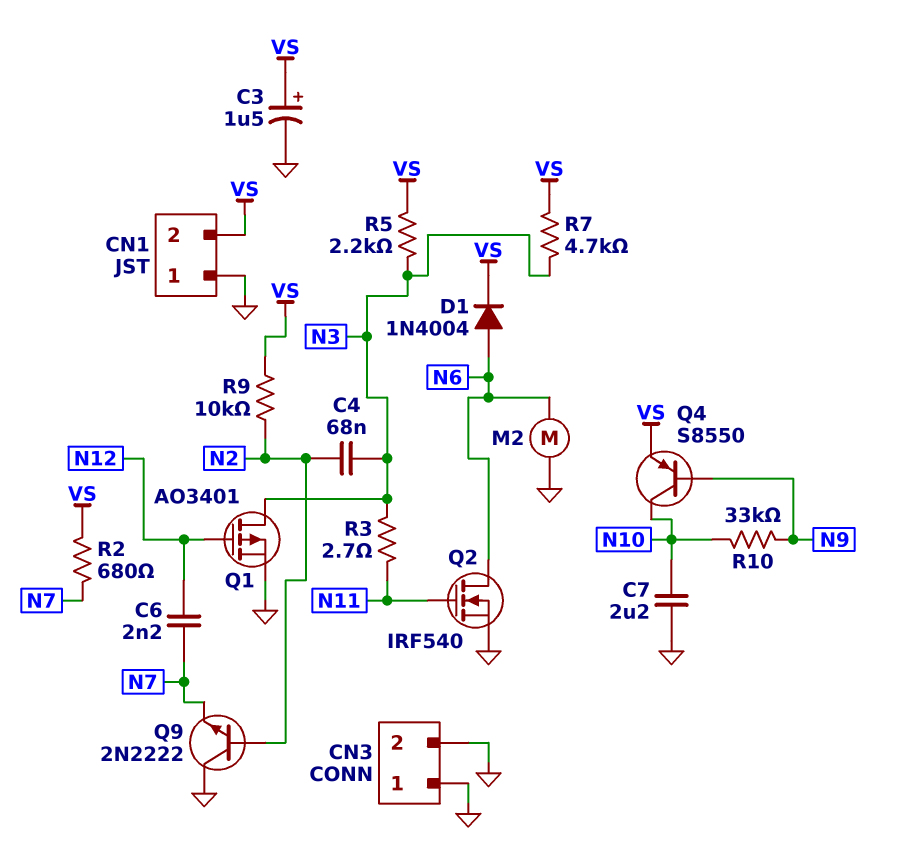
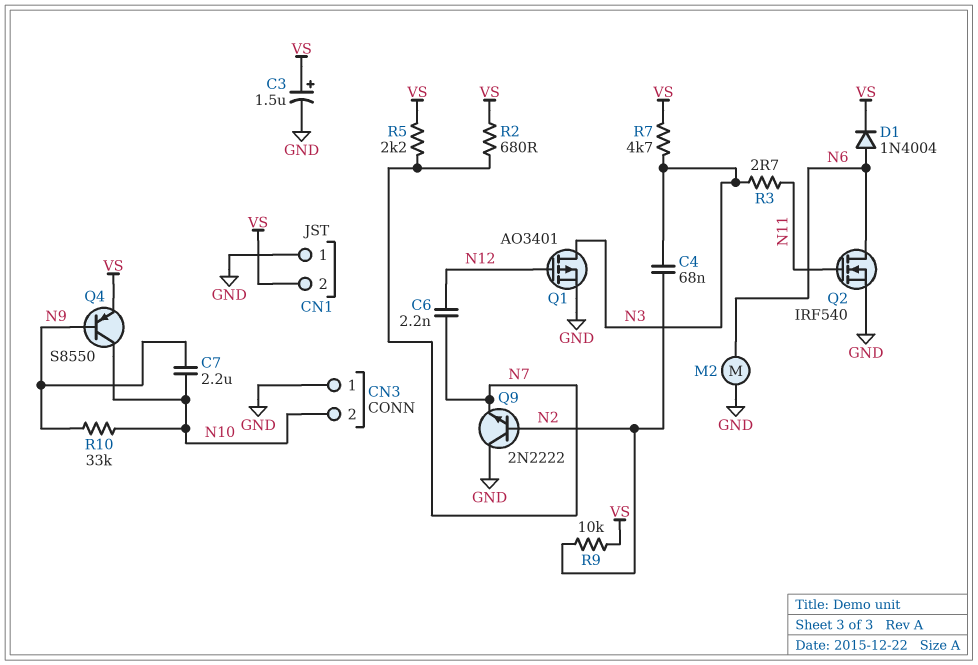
C7: 2.2uF (GND, N10) -> 2.2uF (N9, N10)
CN3 pin 2: GND -> N10
R5: 2.2k (N3, VS) -> 2.2k (N7, VS)

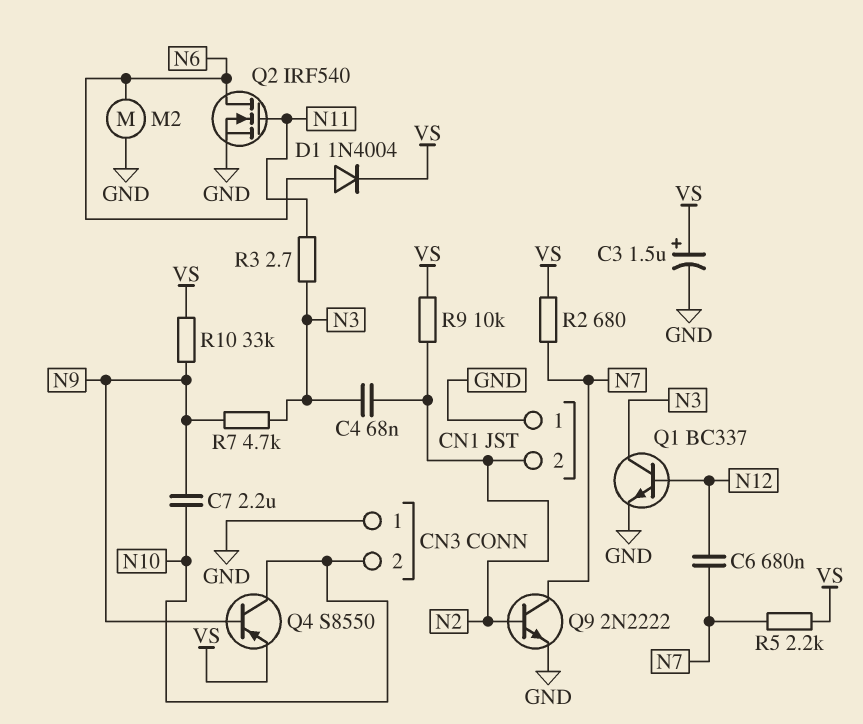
C6: 2.2nF (N7, N12) -> 680nF (N7, N12)
CN1 pin 2: VS -> N2
Q1: PMOS AO3401 (G N12, D N3, S GND) -> NPN BC337 (B N12, C N3, E GND)
Q9: NPN 2N2222 (B N2, C GND, E N7) -> NPN 2N2222 (B N2, C N7, E GND)
R7: 4.7k (N3, VS) -> 4.7k (N3, N9)
R10: 33k (N9, N10) -> 33k (N9, VS)

